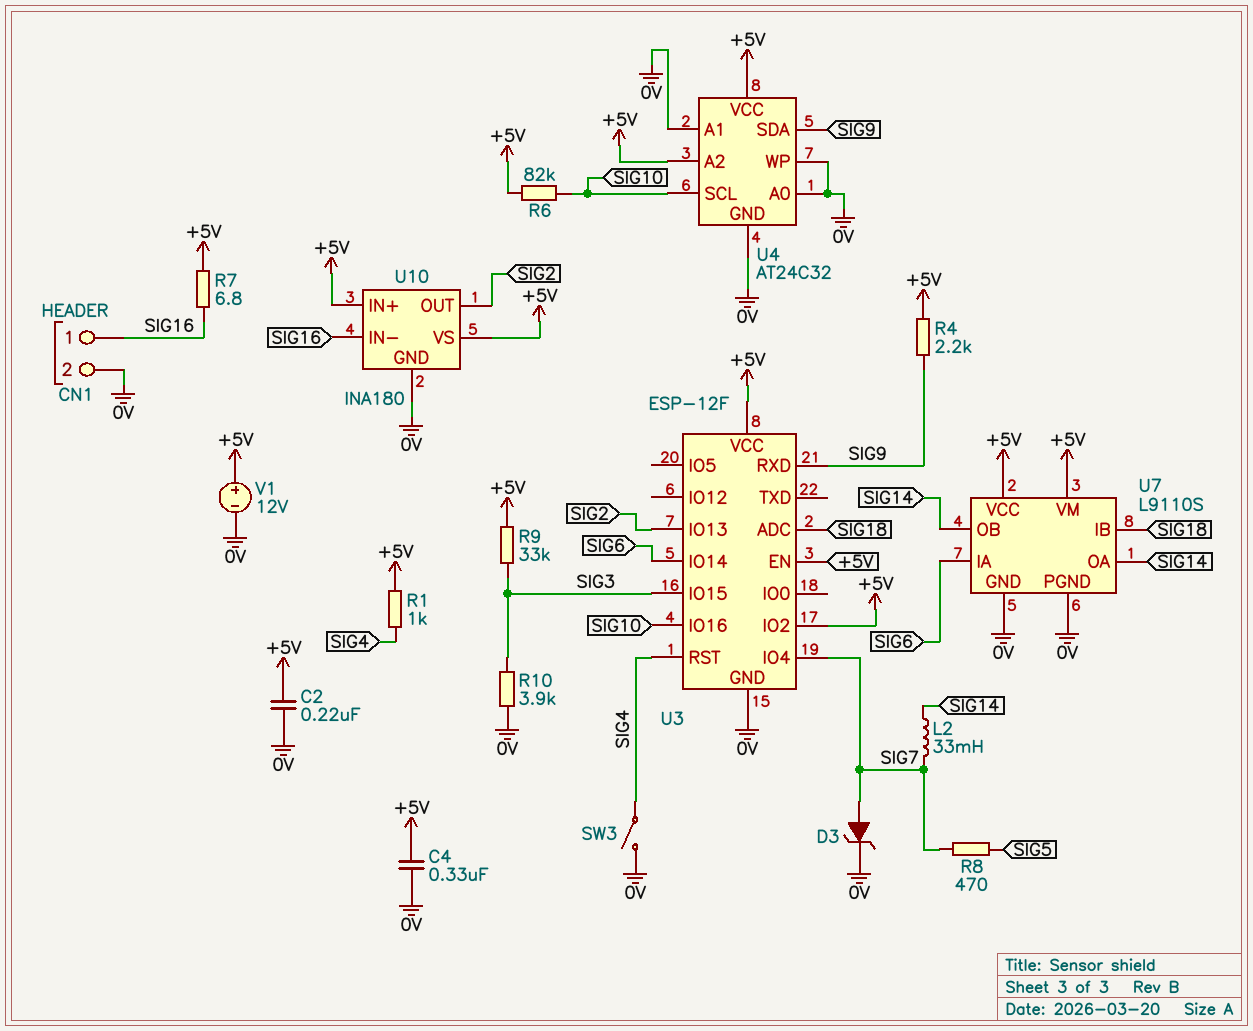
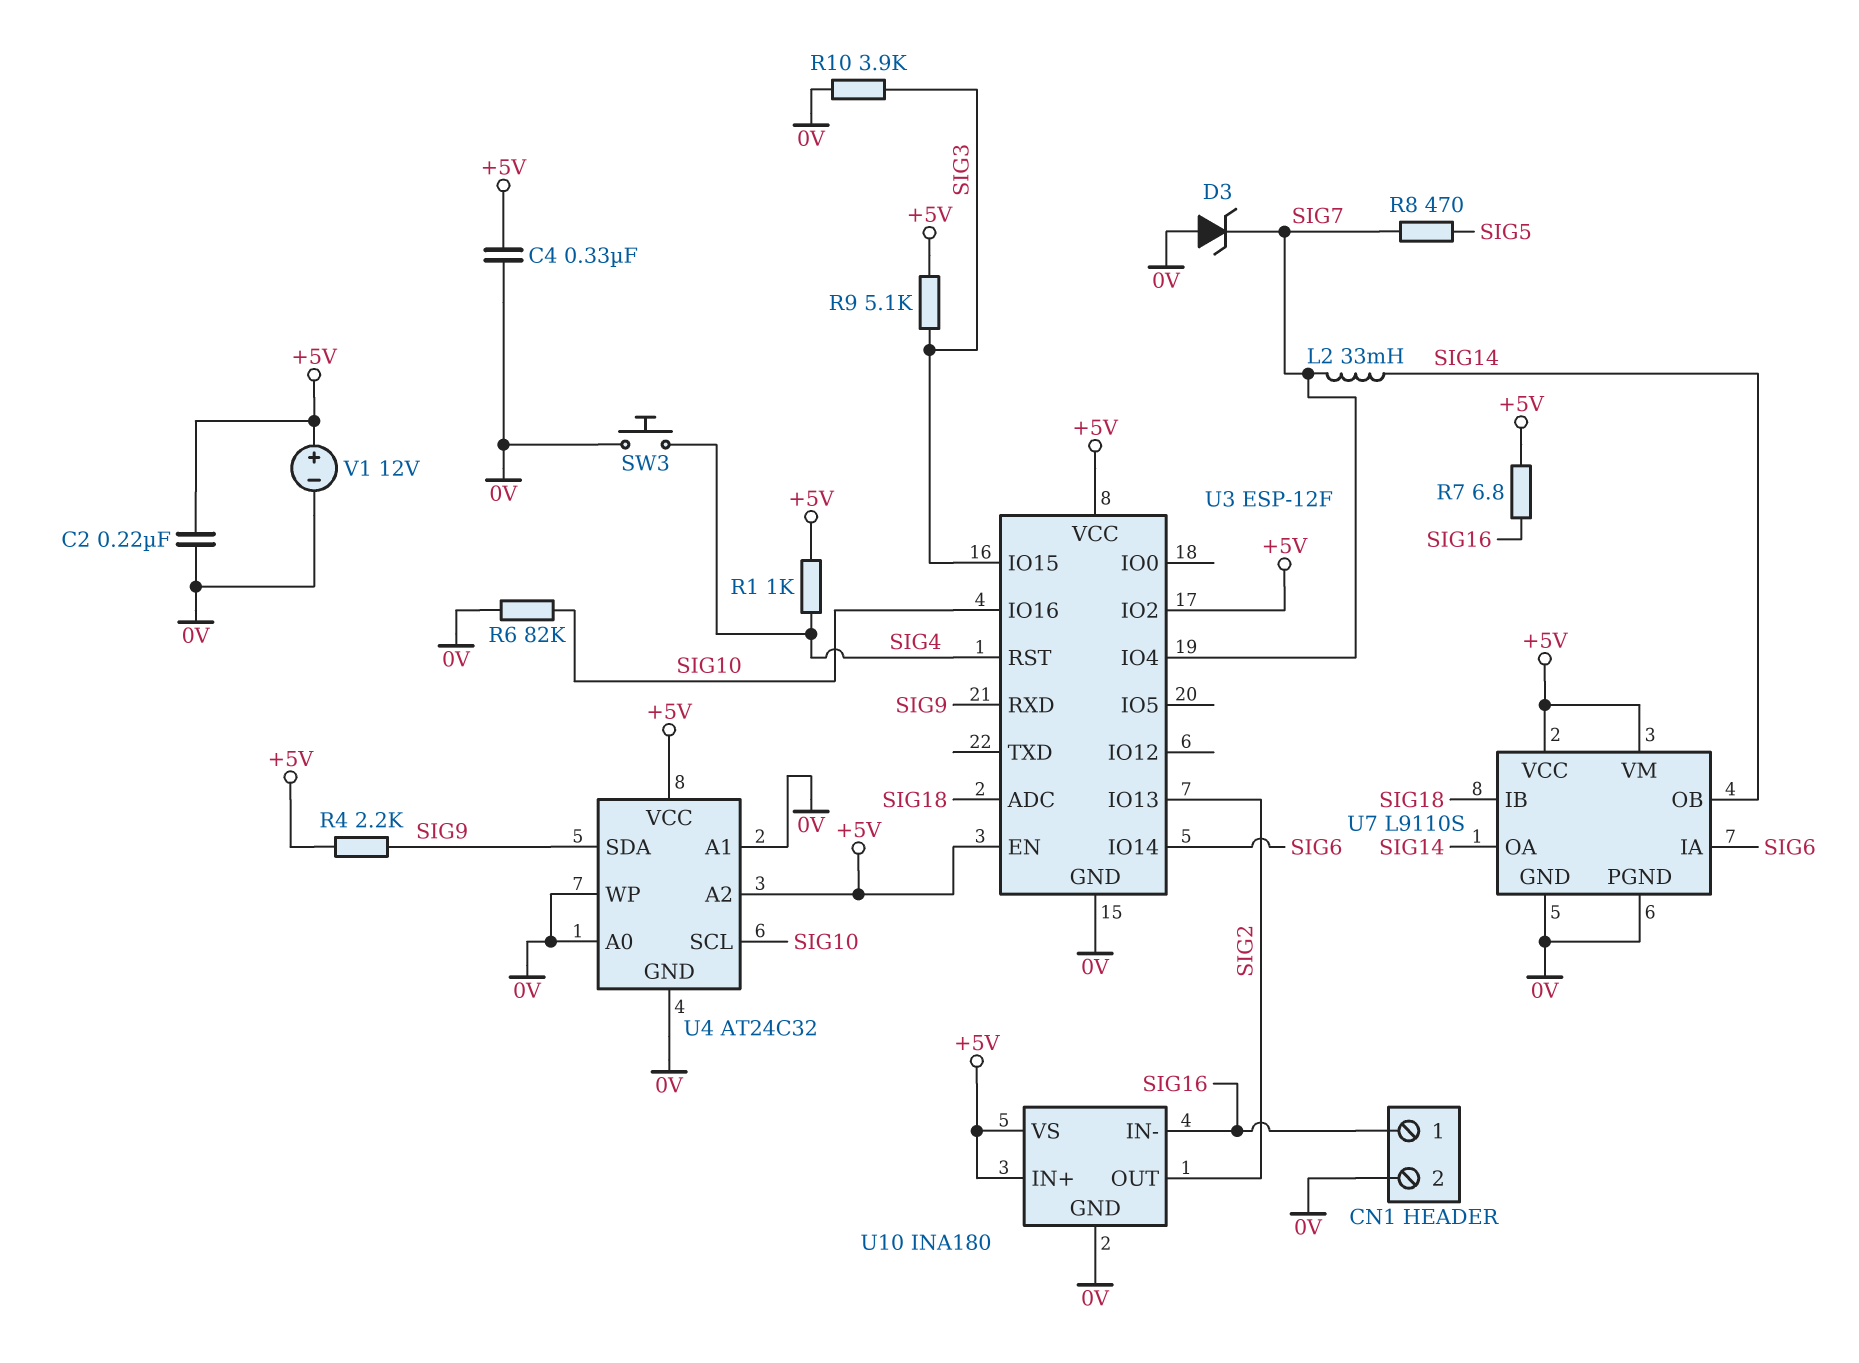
D3: zener (A SIG7, K 0V) -> zener (A 0V, K SIG7)
R6: 82k (+5V, SIG10) -> 82k (0V, SIG10)
R9: 33k (+5V, SIG3) -> 5.1k (+5V, SIG3)
SW3: switch (0V, SIG4) -> button (0V, SIG4)

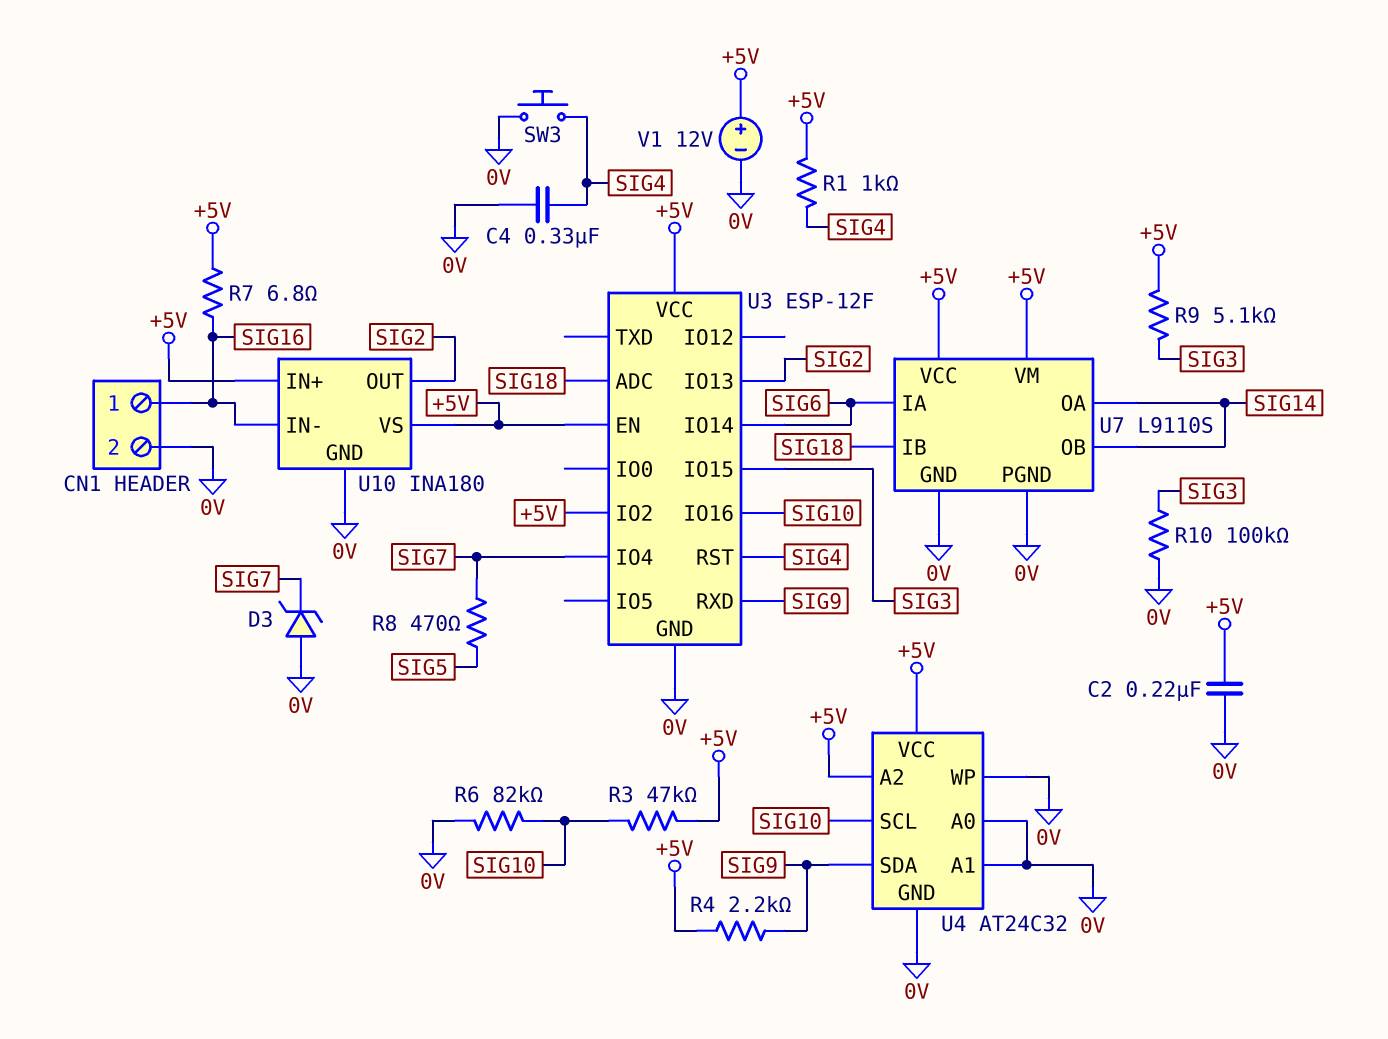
C4: 330nF (+5V, 0V) -> 330nF (0V, SIG4)
L2: 33mH (SIG7, SIG14) -> none
R3: none -> 47k (+5V, SIG10)
R10: 3.9k (0V, SIG3) -> 100k (0V, SIG3)

